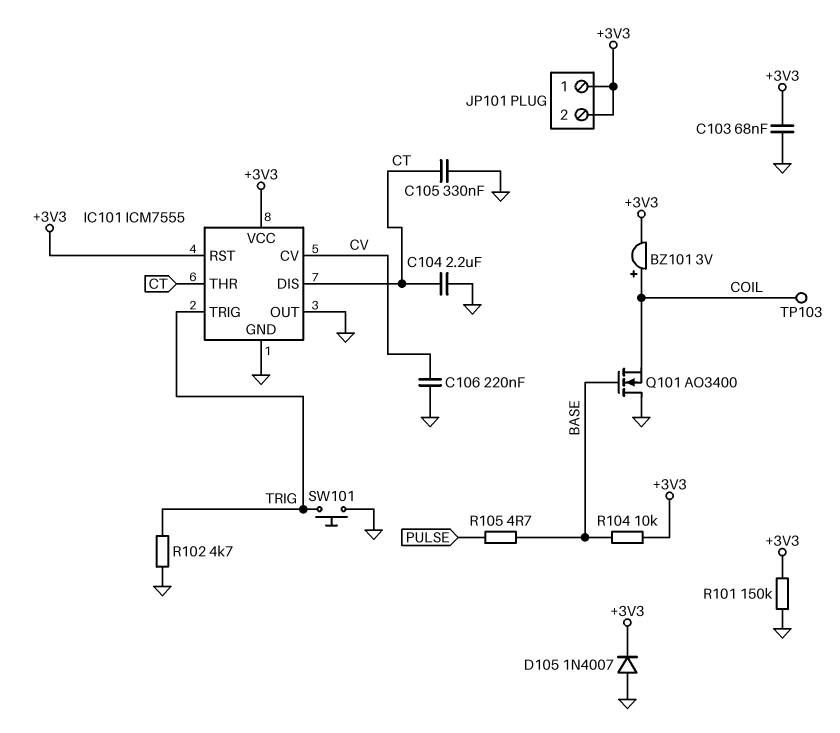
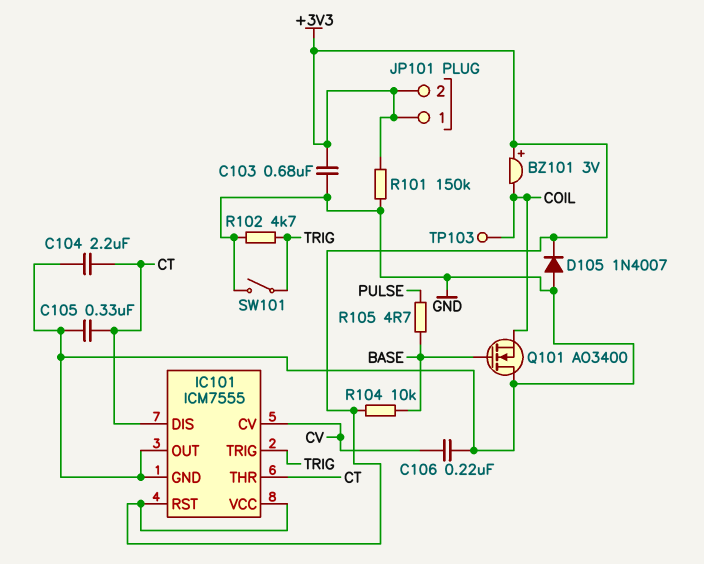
BZ101: buzzer 3V (plus COIL, minus +3V3) -> buzzer 3V (plus +3V3, minus COIL)
C103: 68nF (+3V3, GND) -> 680nF (+3V3, GND)
SW101: button (GND, TRIG) -> switch (GND, TRIG)

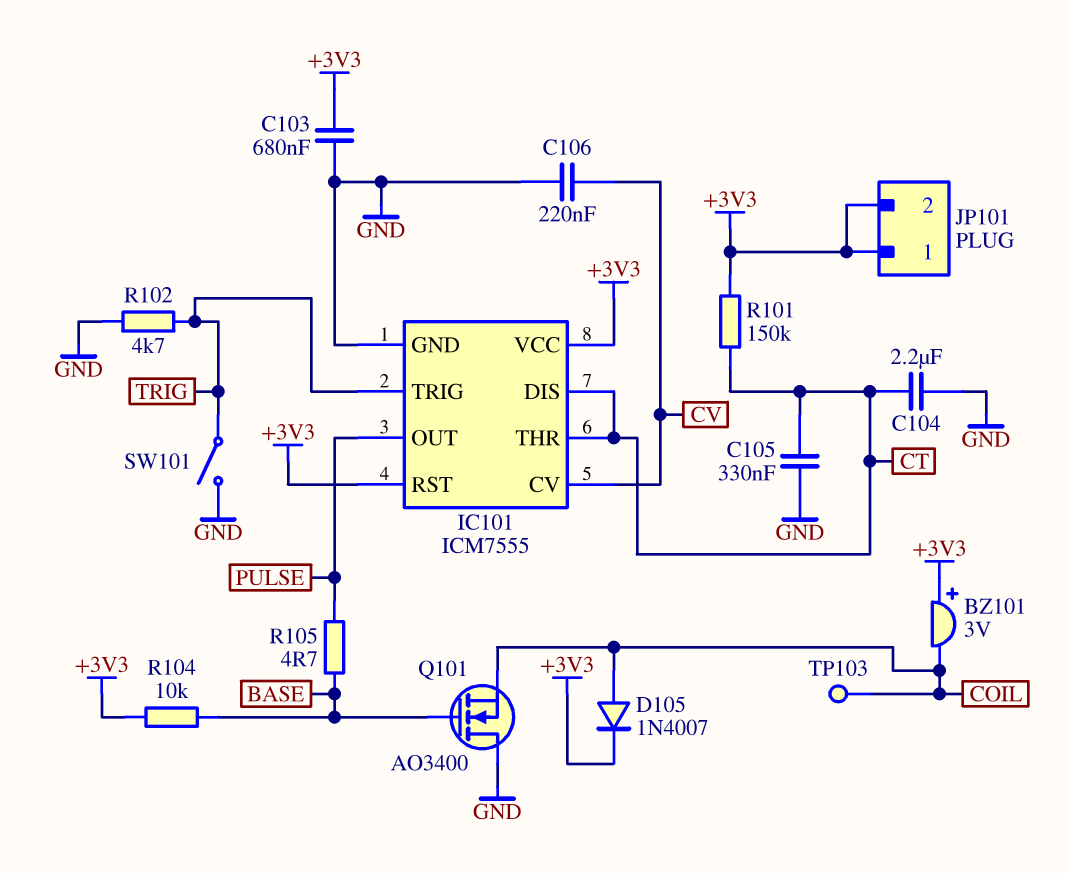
D105: diode 1N4007 (A GND, K +3V3) -> diode 1N4007 (A COIL, K +3V3)
IC101 pin OUT: GND -> PULSE
R101: 150k (+3V3, GND) -> 150k (+3V3, CT)

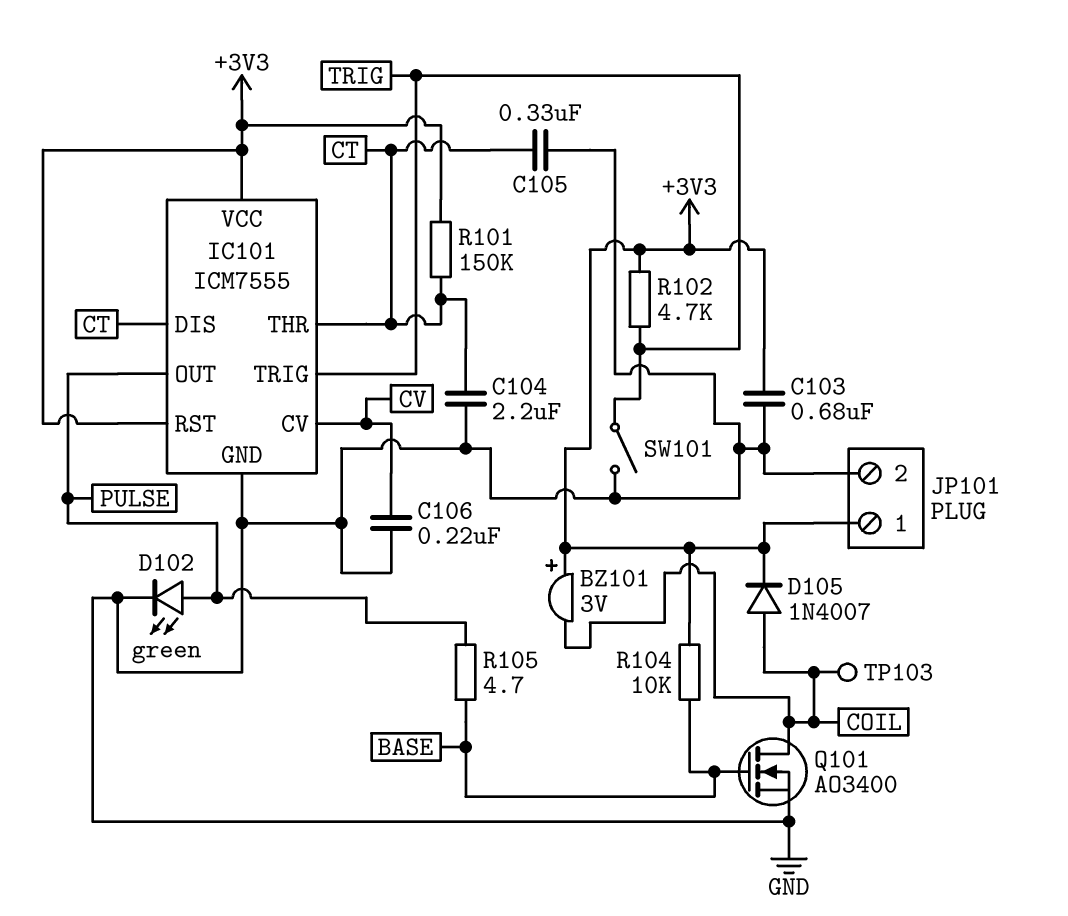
D102: none -> LED green (A PULSE, K GND)
JP101 pin 2: +3V3 -> GND
Q101: NMOS AO3400 (G BASE, D GND, S COIL) -> NMOS AO3400 (G BASE, D COIL, S GND)
R102: 4.7k (GND, TRIG) -> 4.7k (+3V3, TRIG)

